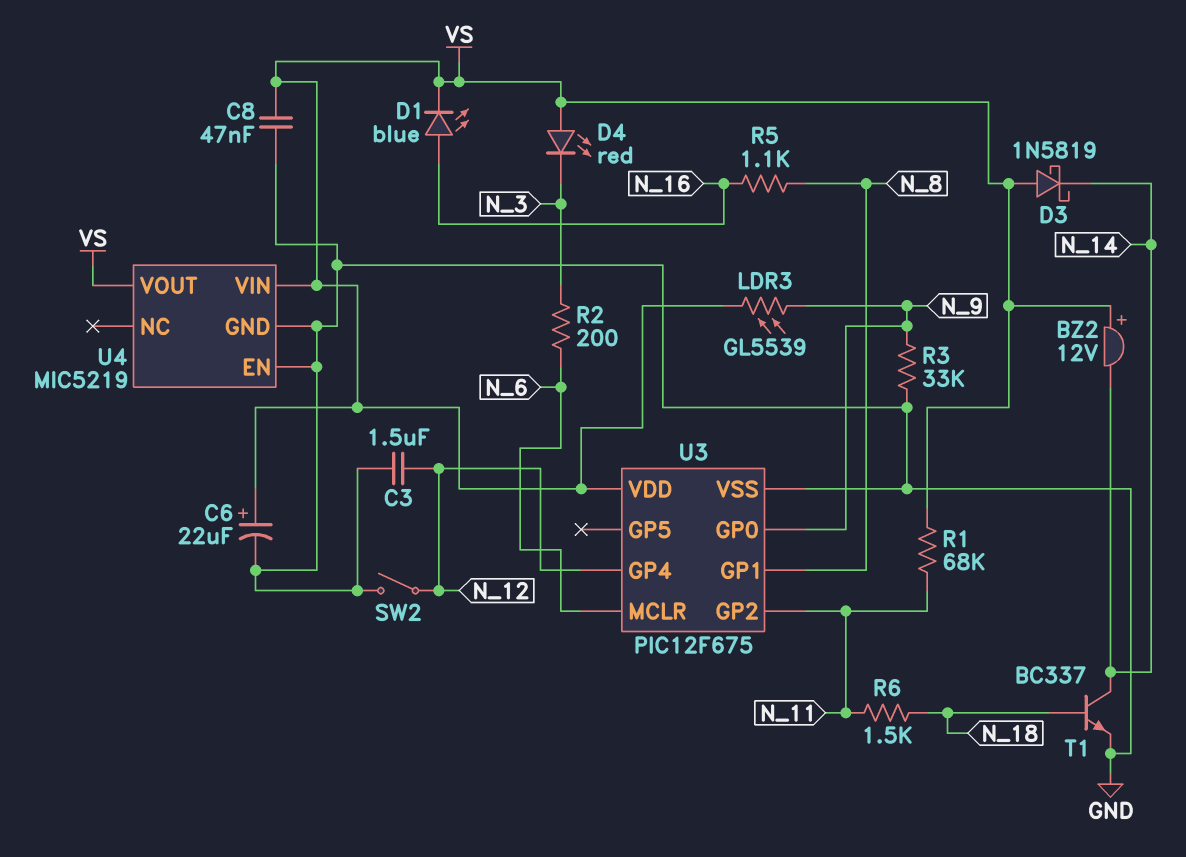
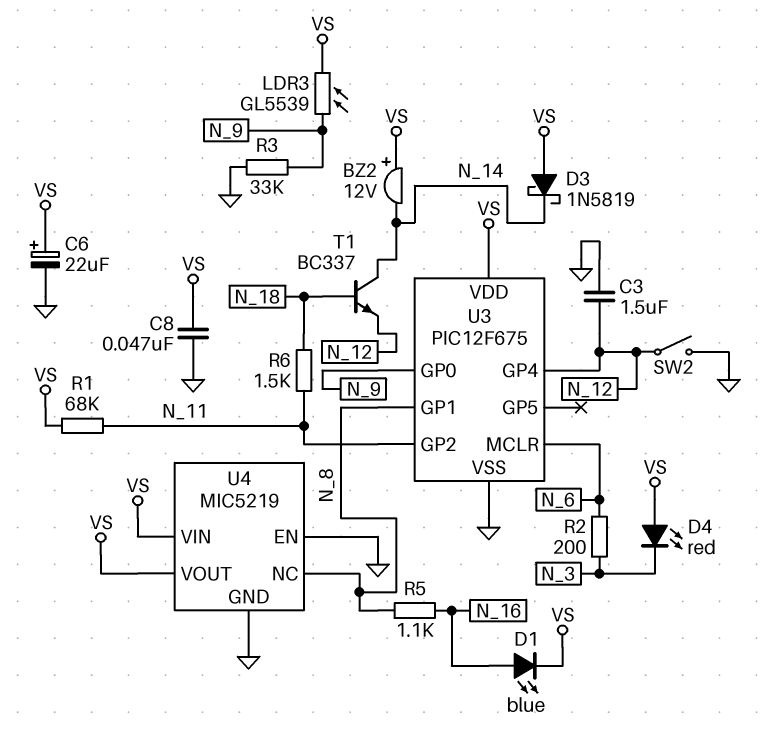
T1: NPN BC337 (B N_18, C N_14, E GND) -> NPN BC337 (B N_18, C N_14, E N_12)
U4 pin NC: none -> N_8

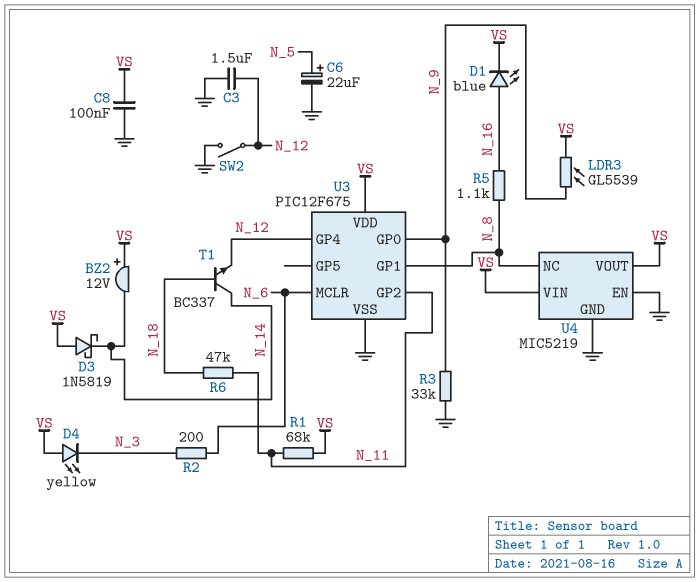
C6: 22uF (plus VS, minus GND) -> 22uF (plus N_5, minus GND)
C8: 47nF (GND, VS) -> 100nF (GND, VS)
D4: LED red (A VS, K N_3) -> LED yellow (A VS, K N_3)
R6: 1.5k (N_11, N_18) -> 47k (N_11, N_18)

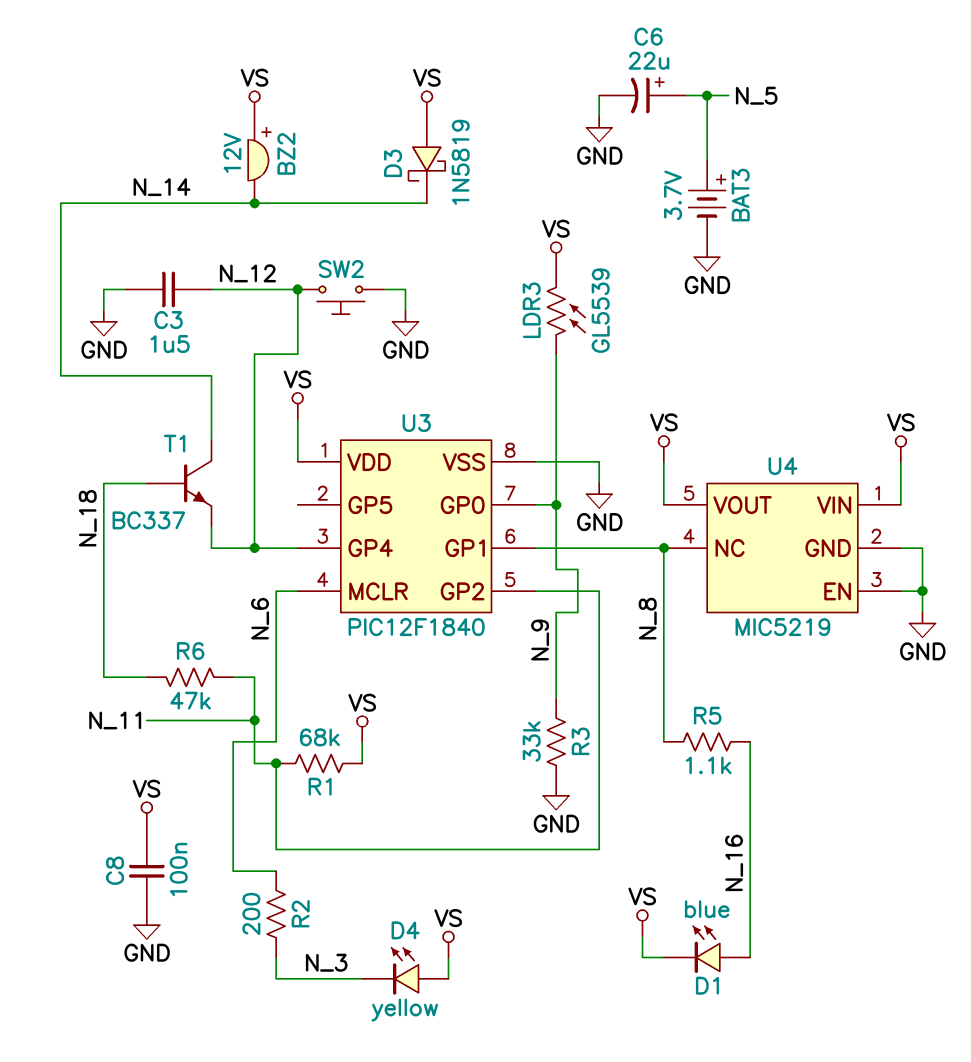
BAT3: none -> 3.7V (plus N_5, minus GND)
SW2: switch (GND, N_12) -> button (GND, N_12)
U3: PIC12F675 -> PIC12F1840

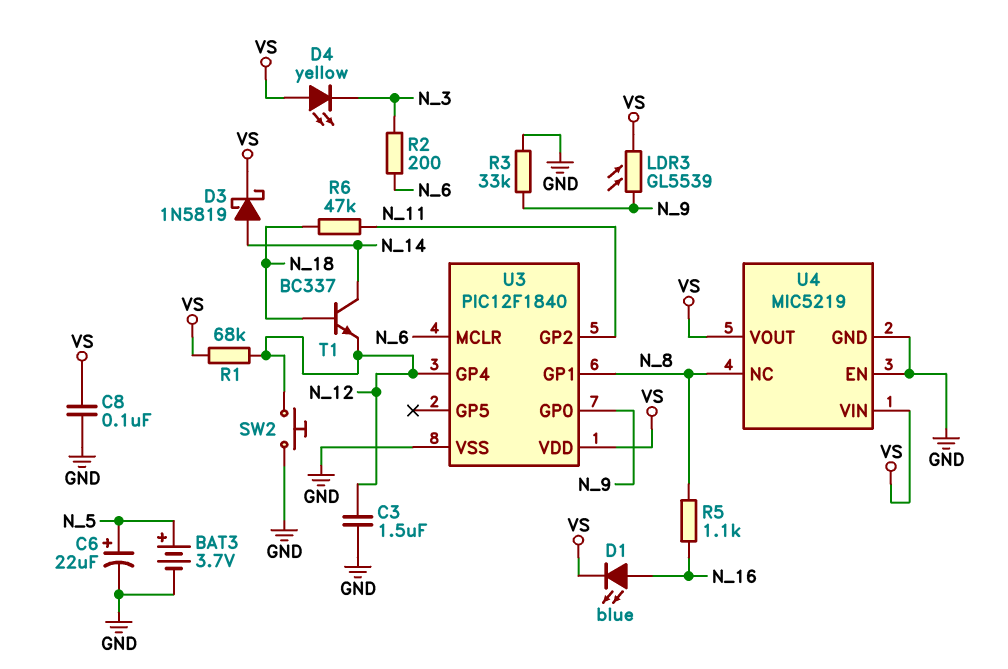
BZ2: buzzer 12V (plus VS, minus N_14) -> none
D3: schottky 1N5819 (A VS, K N_14) -> schottky 1N5819 (A N_14, K VS)
R1: 68k (N_11, VS) -> 68k (N_12, VS)

